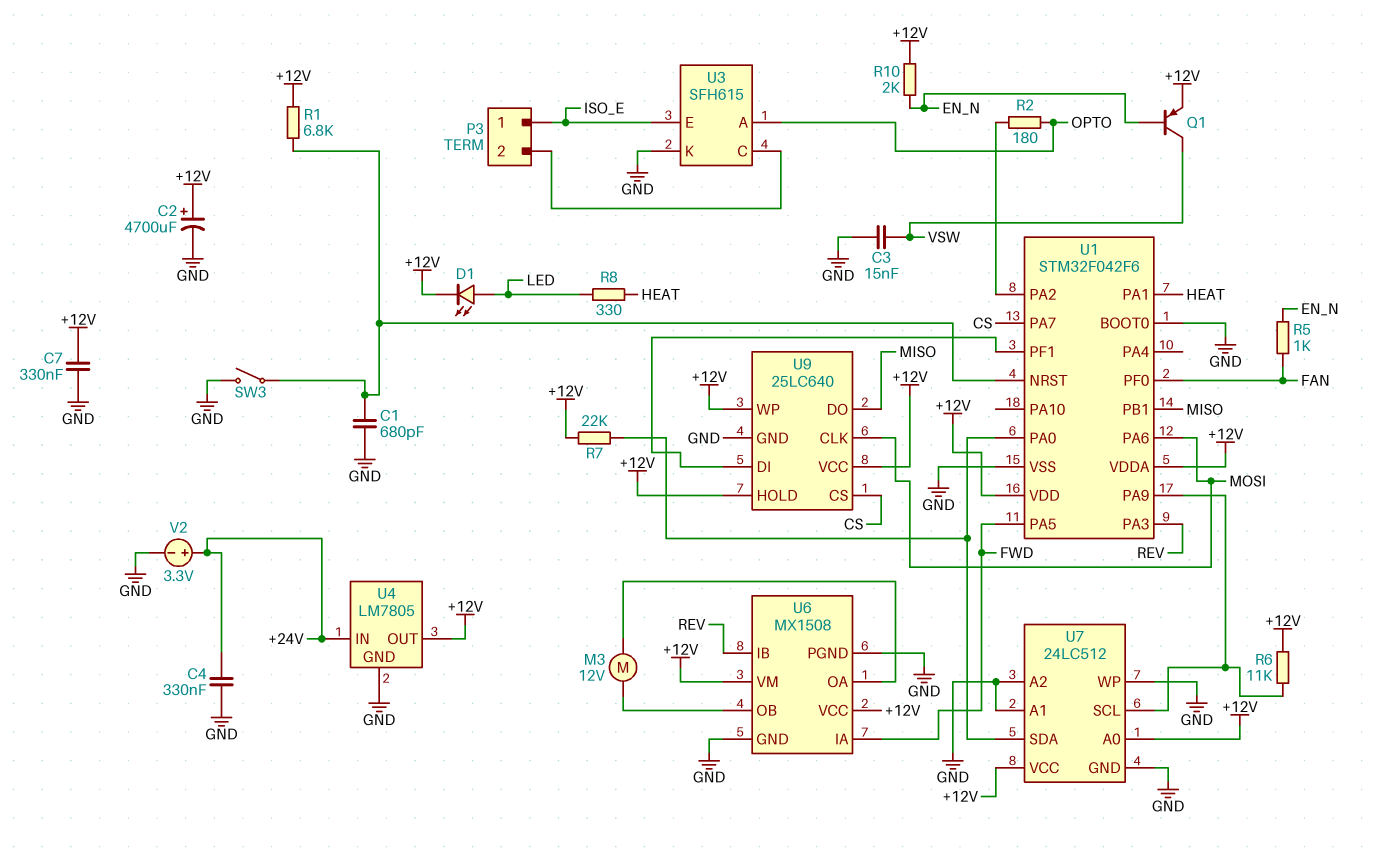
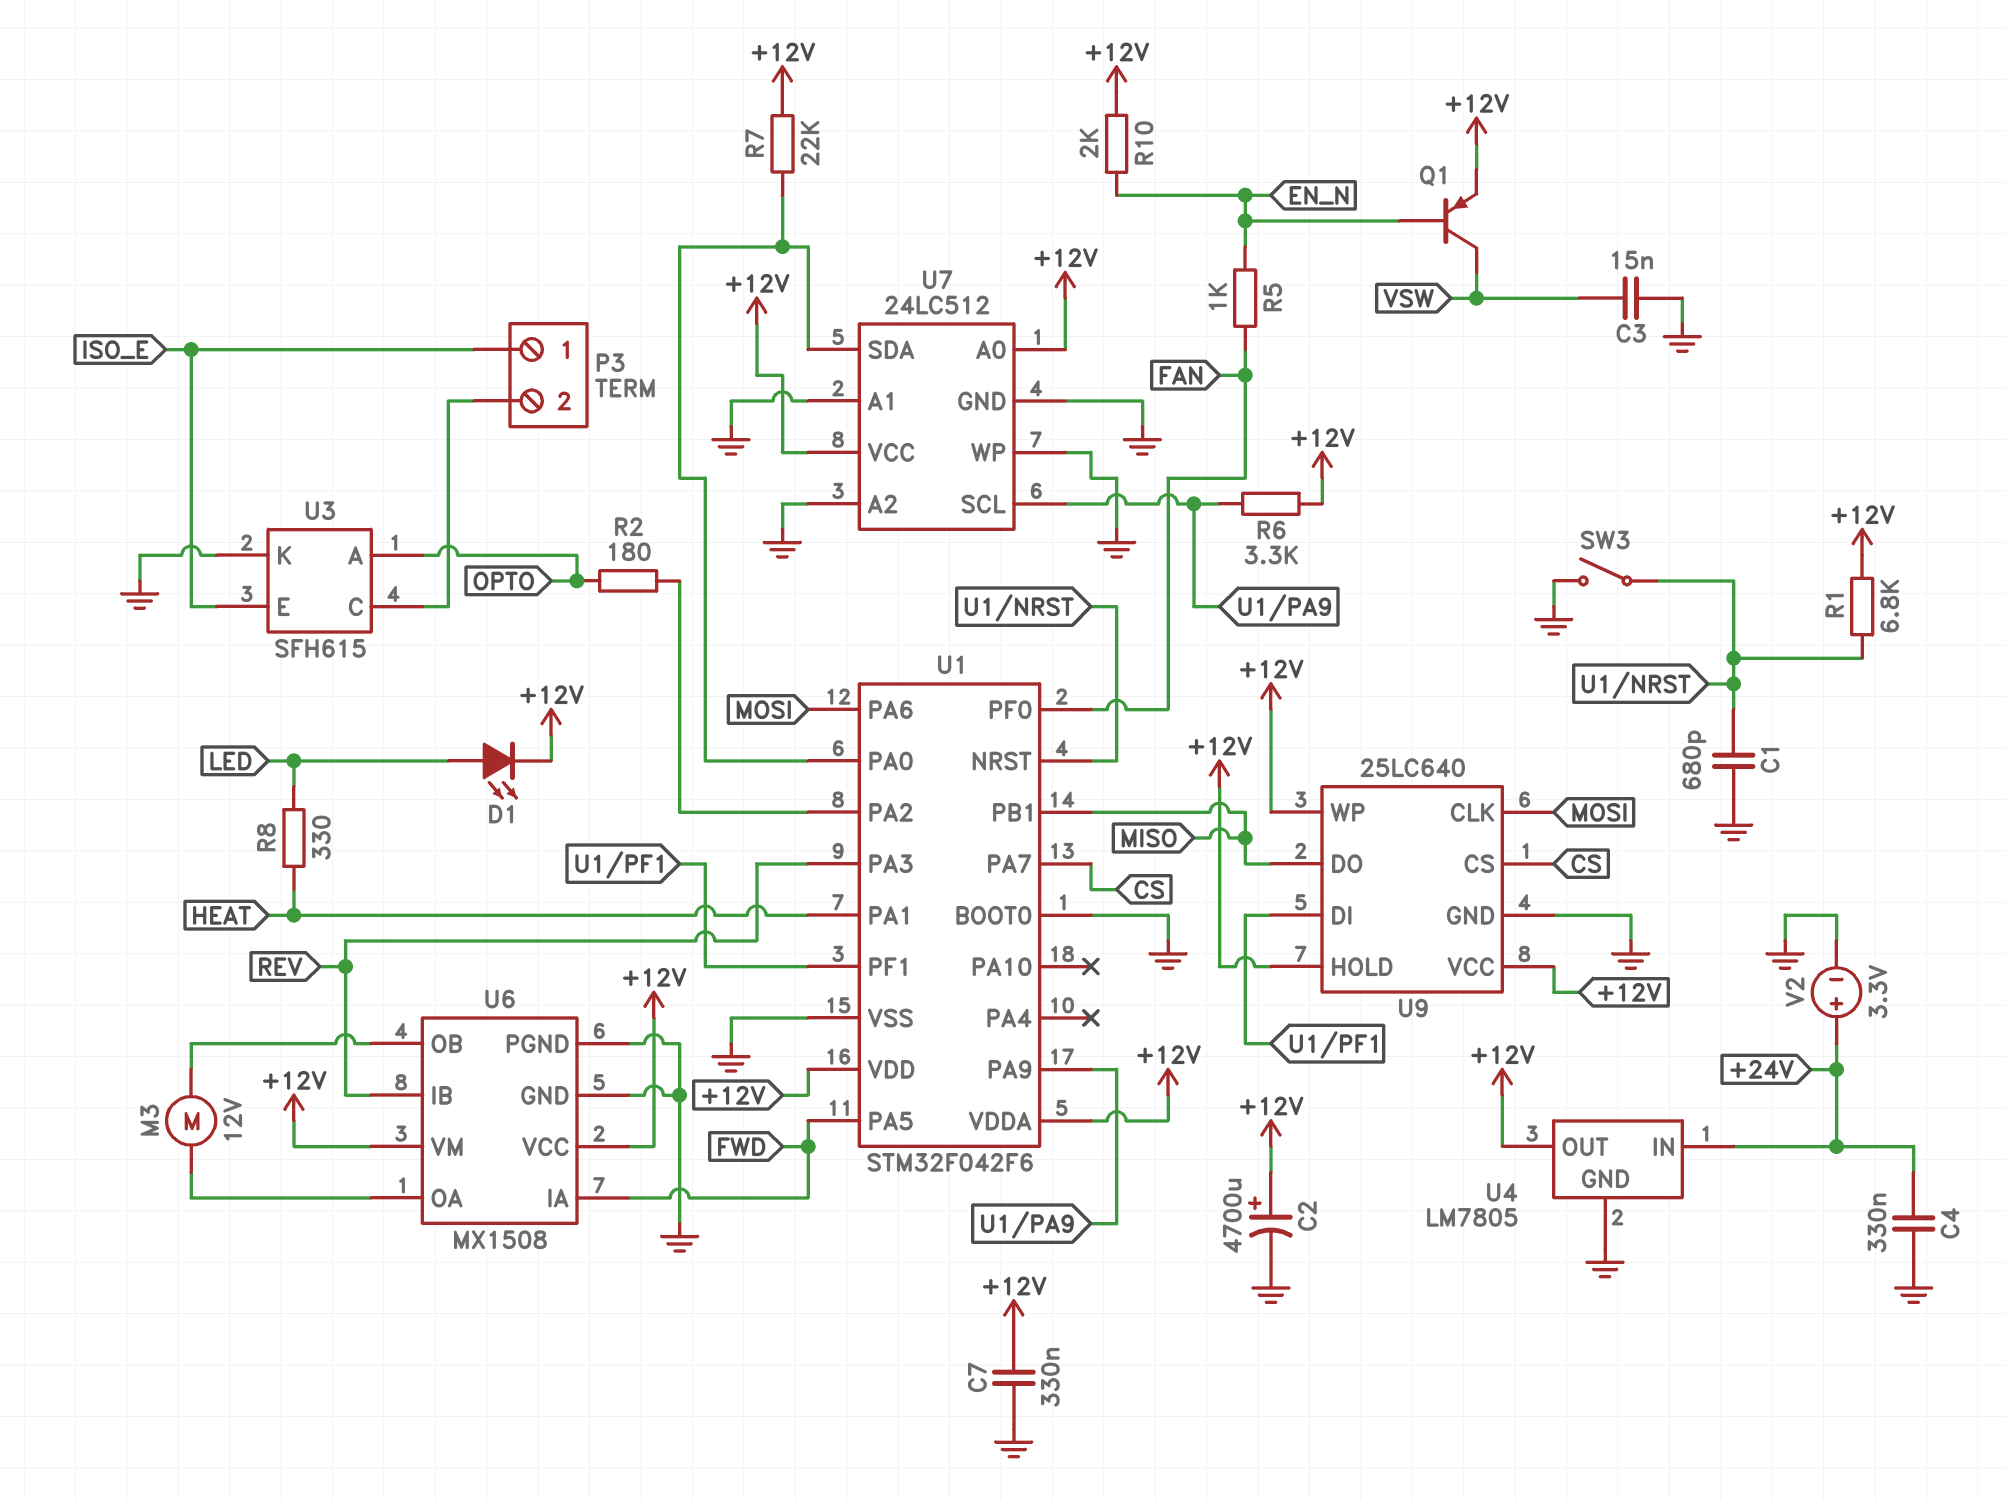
R6: 11k (+12V, U1/PA9) -> 3.3k (+12V, U1/PA9)

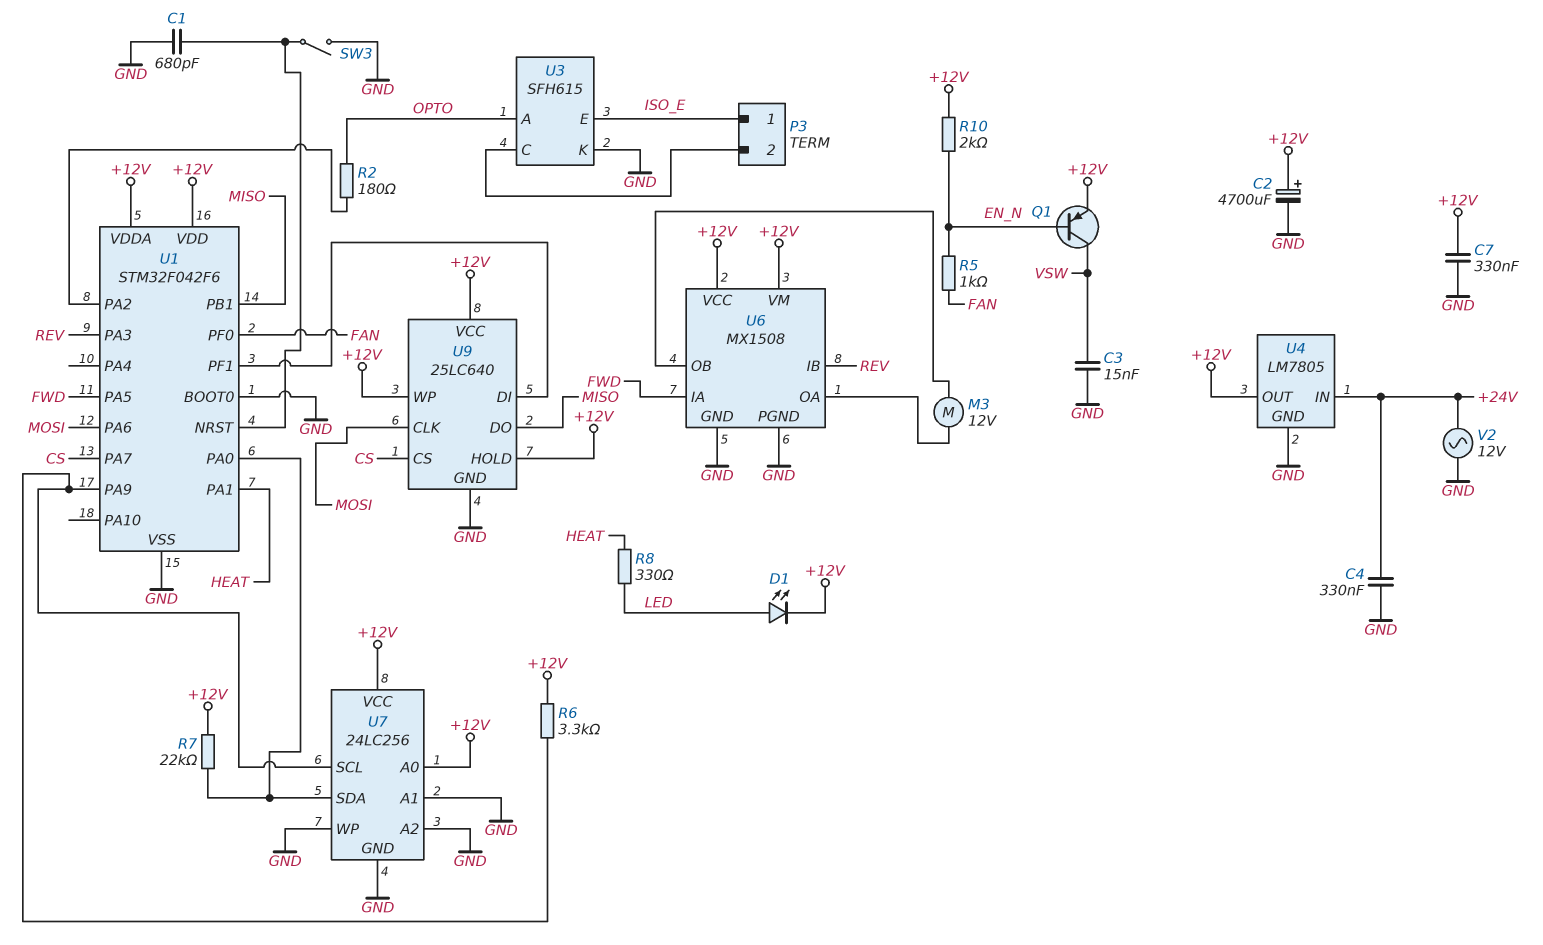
R1: 6.8k (+12V, U1/NRST) -> none
U7: 24LC512 -> 24LC256
V2: 3.3V (plus +24V, minus GND) -> AC 12V (+24V, GND)

